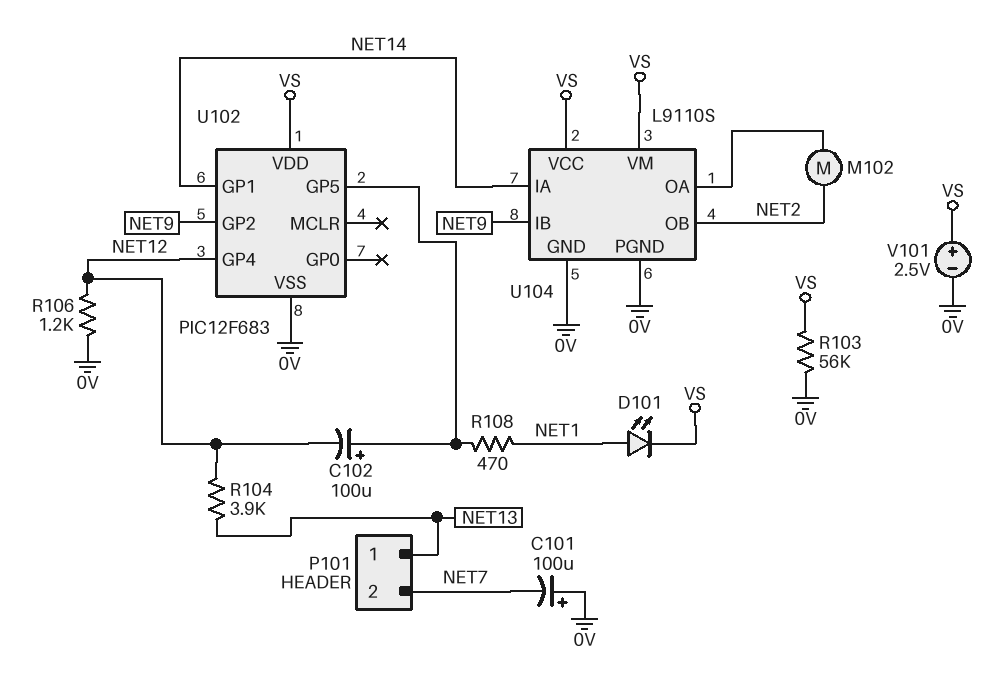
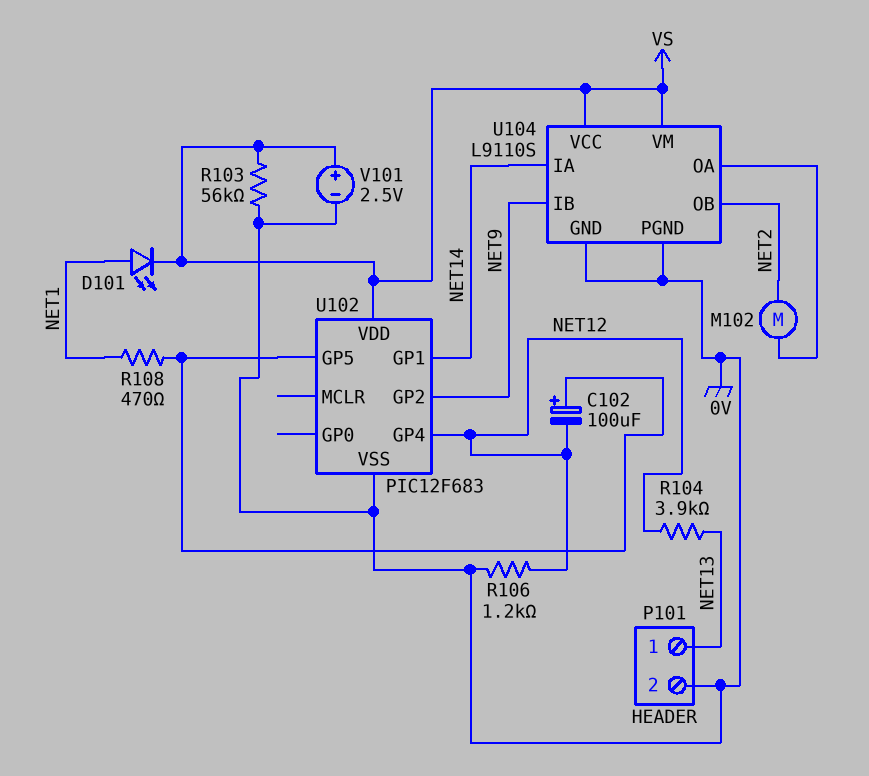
C101: 100uF (plus 0V, minus NET7) -> none
P101 pin 2: NET7 -> 0V

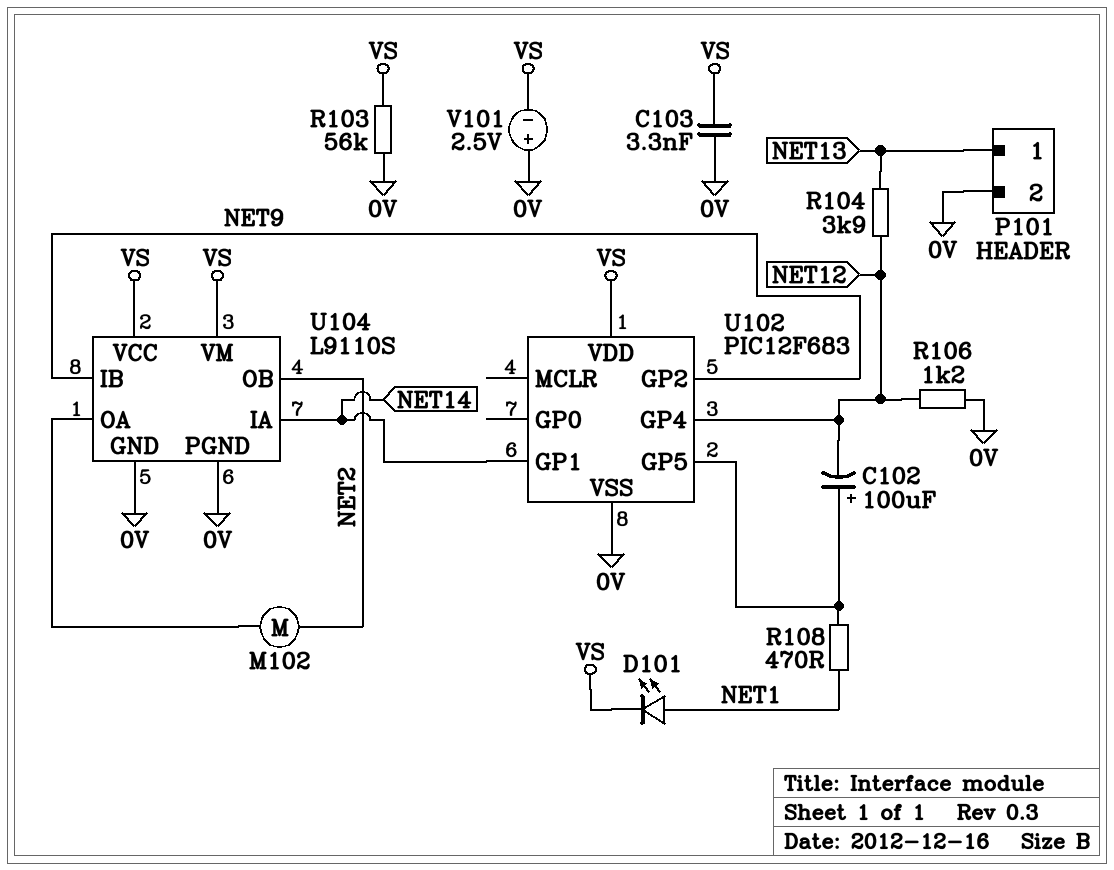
C103: none -> 3.3nF (0V, VS)
V101: 2.5V (plus VS, minus 0V) -> 2.5V (plus 0V, minus VS)

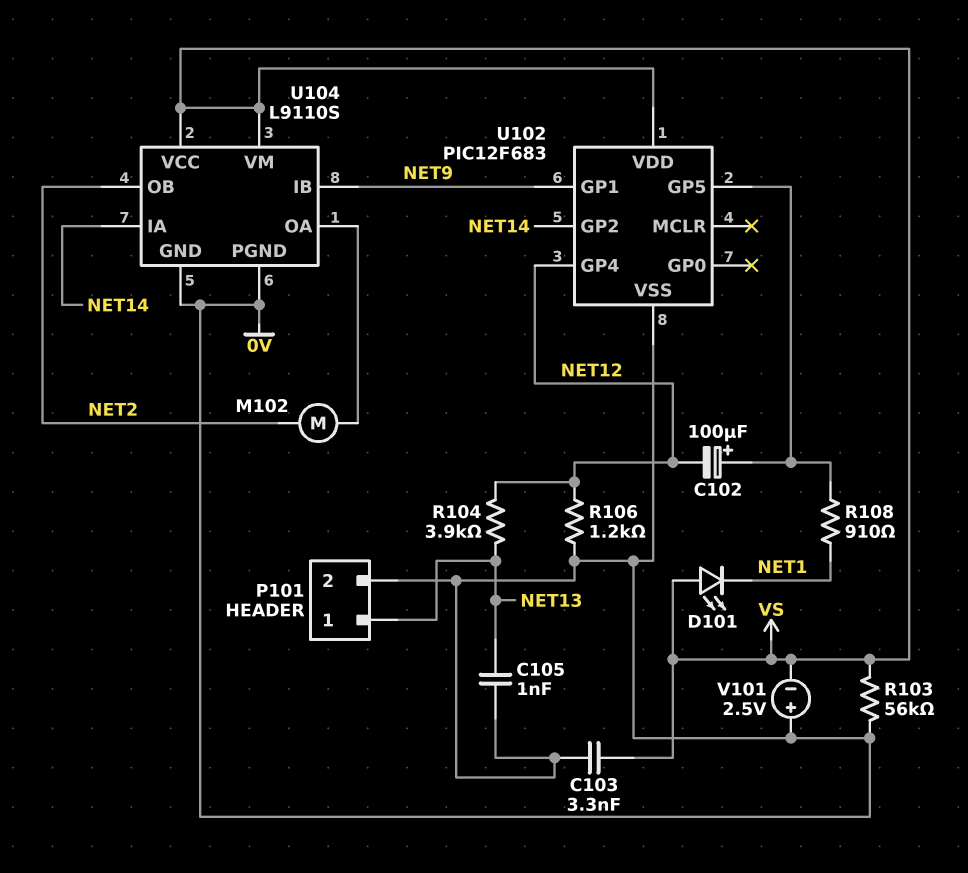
C105: none -> 1nF (0V, NET13)
D101: LED (A NET1, K VS) -> LED (A VS, K NET1)
R108: 470 (NET1, U102/GP5) -> 910 (NET1, U102/GP5)
U102 pin GP1: NET14 -> NET9
U102 pin GP2: NET9 -> NET14

